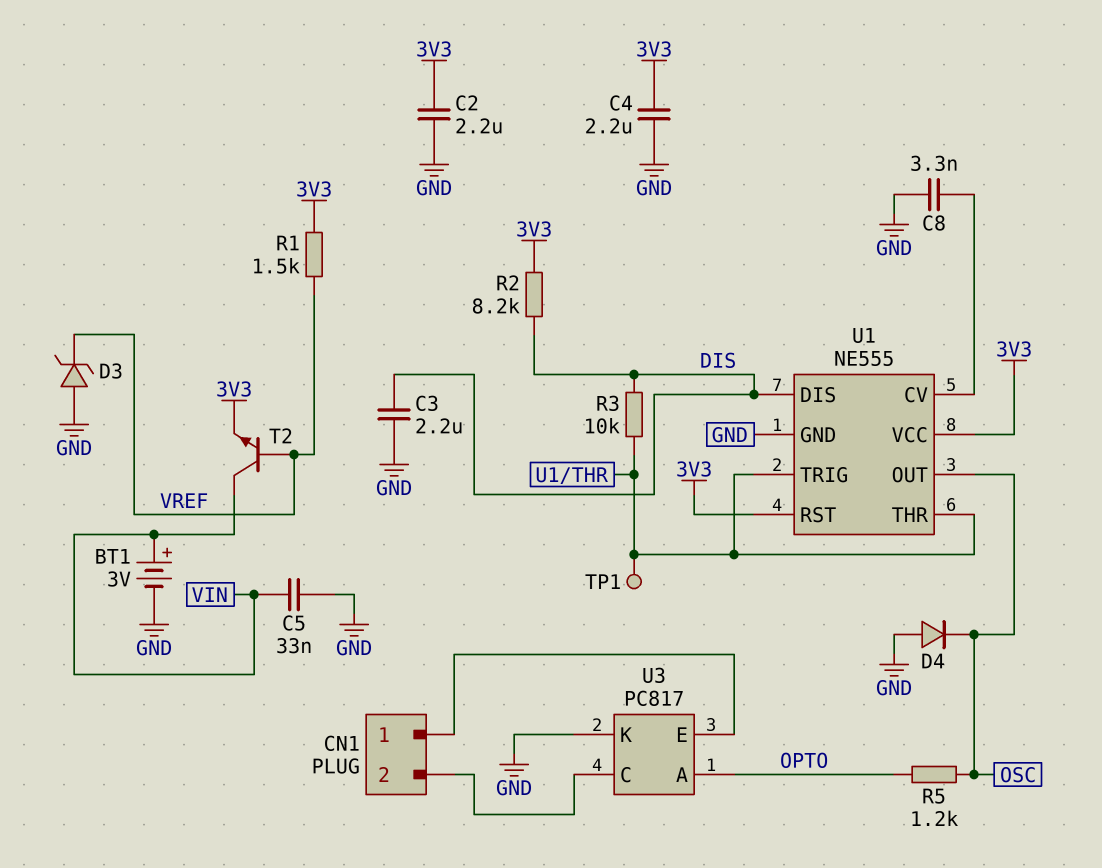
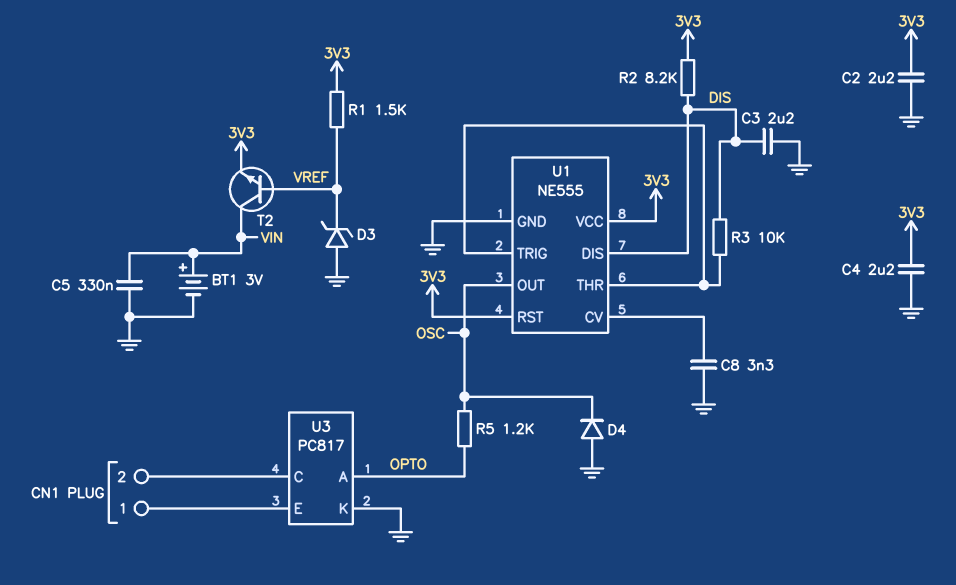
C5: 33nF (GND, VIN) -> 330nF (GND, VIN)
TP1: test point (U1/THR) -> none

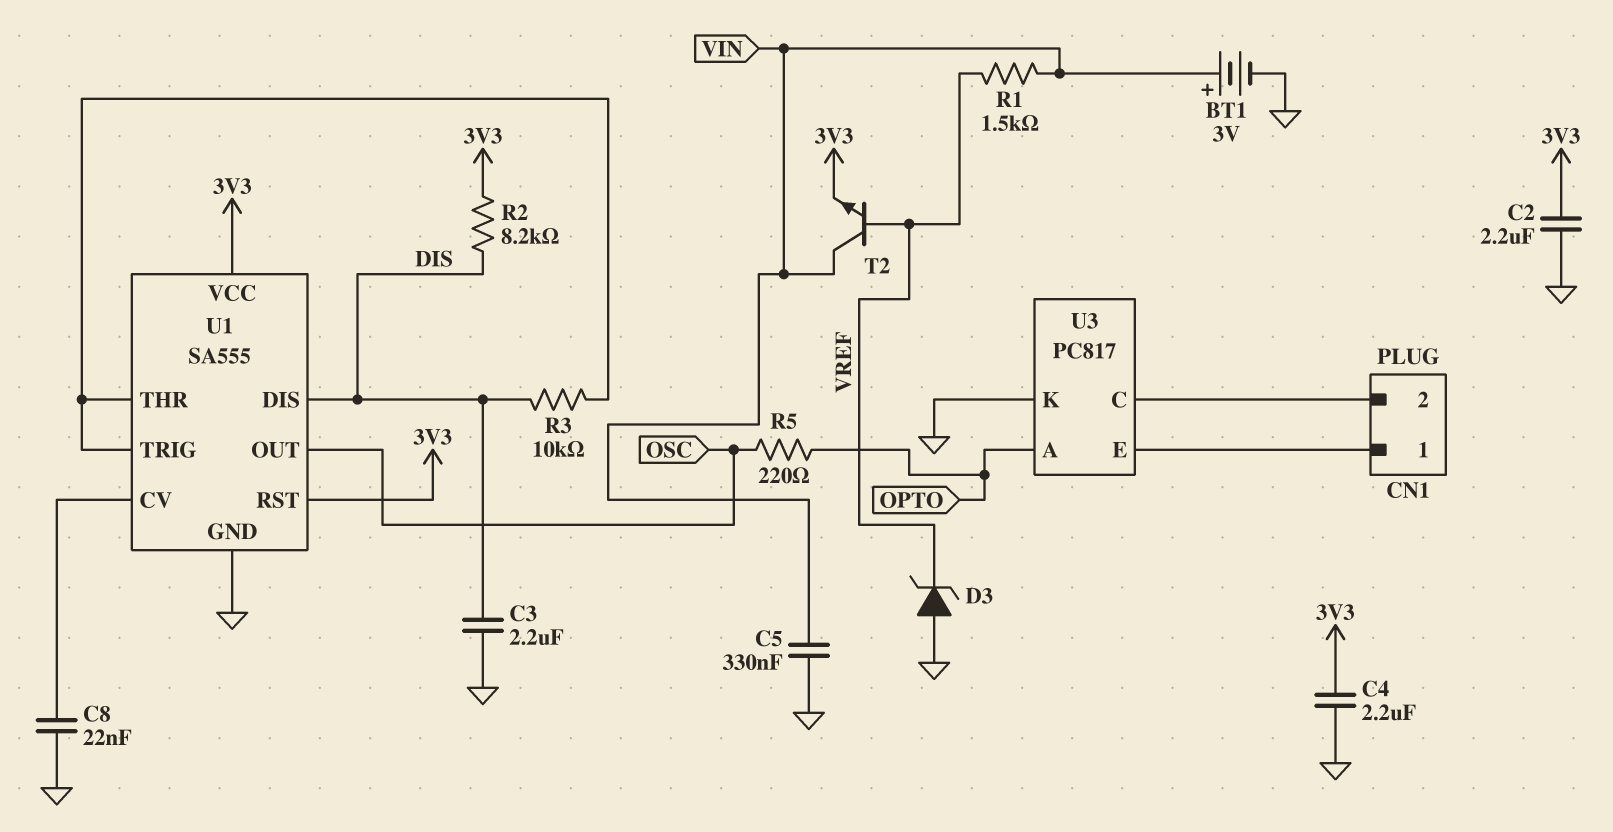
C8: 3.3nF (GND, U1/CV) -> 22nF (GND, U1/CV)
D4: diode (A GND, K OSC) -> none
R1: 1.5k (3V3, VREF) -> 1.5k (VIN, VREF)
R5: 1.2k (OPTO, OSC) -> 220 (OPTO, OSC)
U1: NE555 -> SA555

